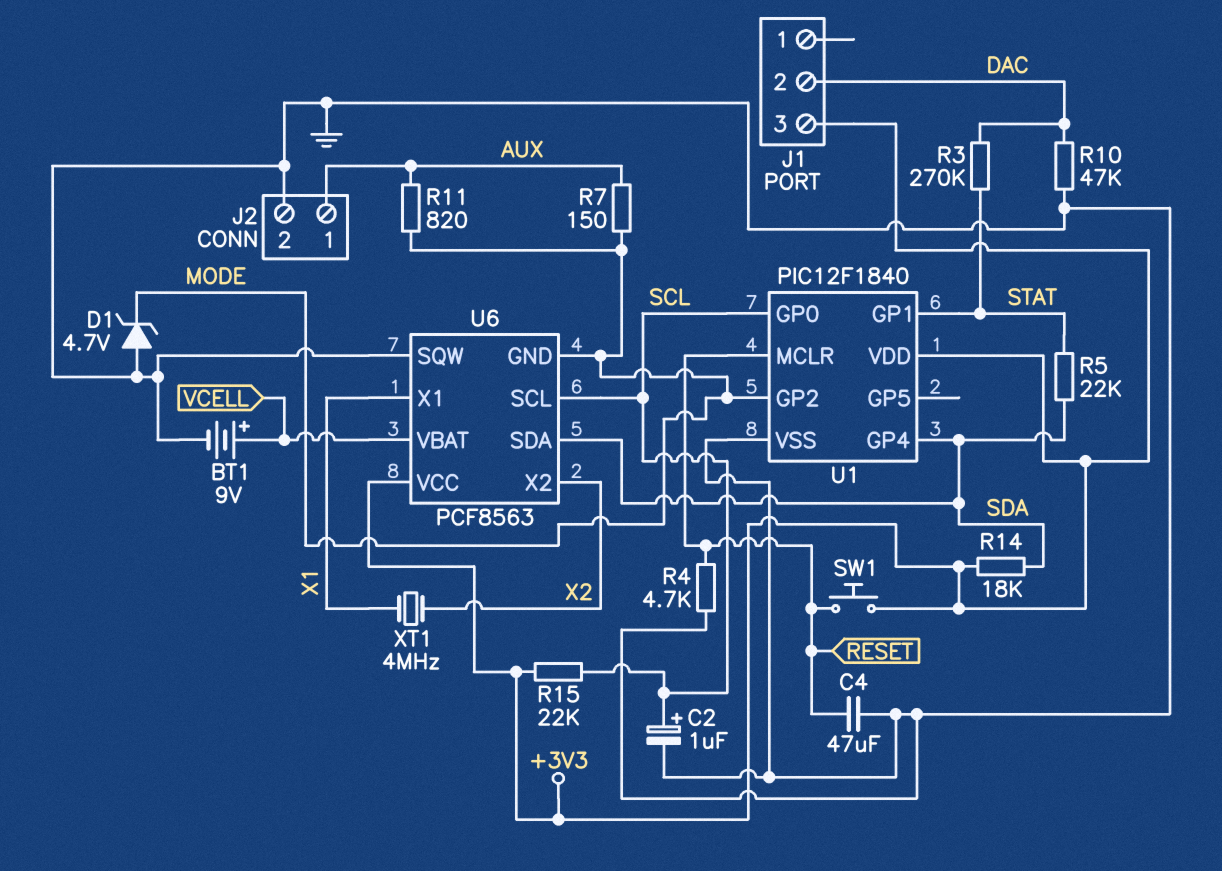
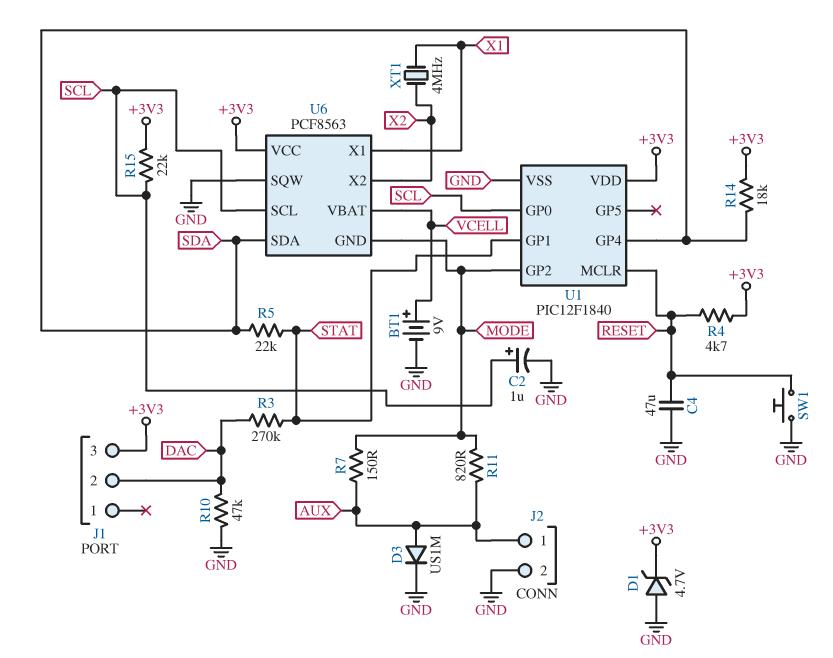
D1: zener 4.7V (A GND, K MODE) -> zener 4.7V (A GND, K +3V3)
D3: none -> diode US1M (A AUX, K GND)
R4: 4.7k (GND, RESET) -> 4.7k (+3V3, RESET)
SW1: button (+3V3, RESET) -> button (GND, RESET)

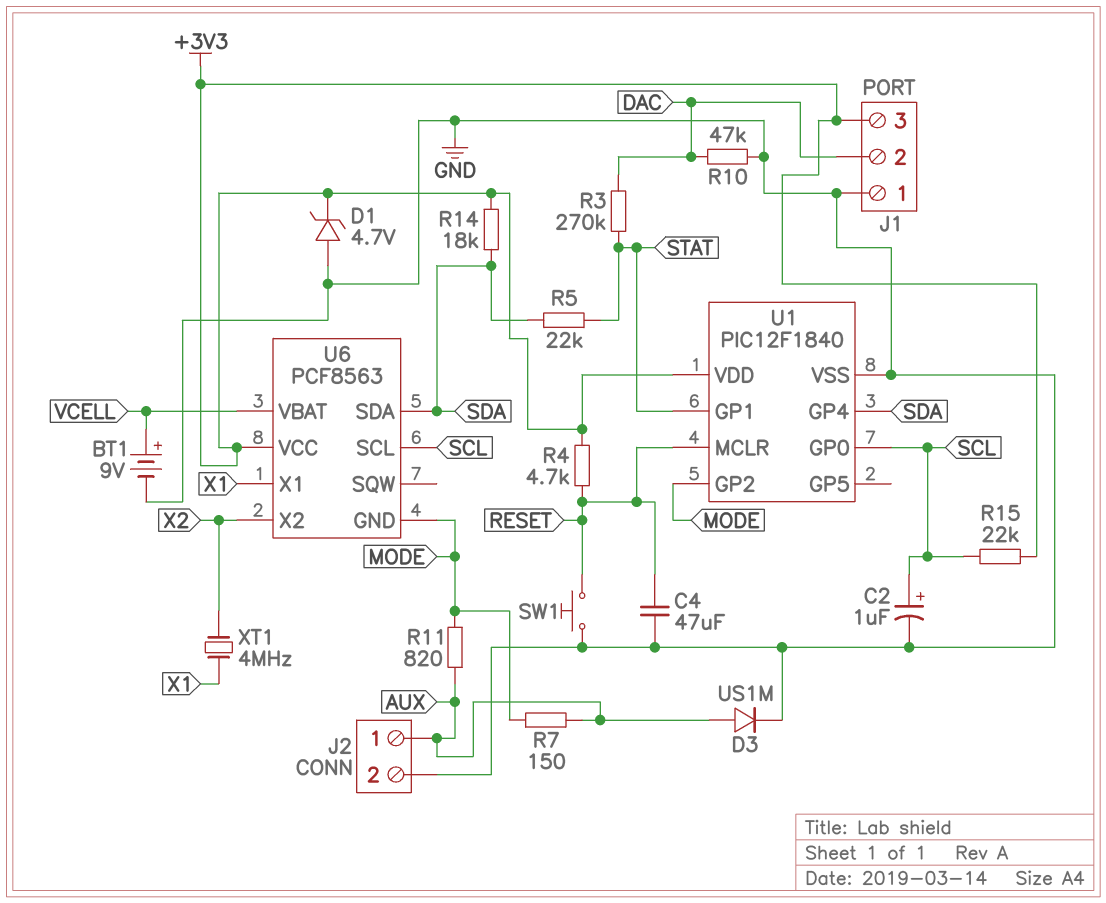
J1 pin 1: none -> GND
U6 pin SQW: GND -> none

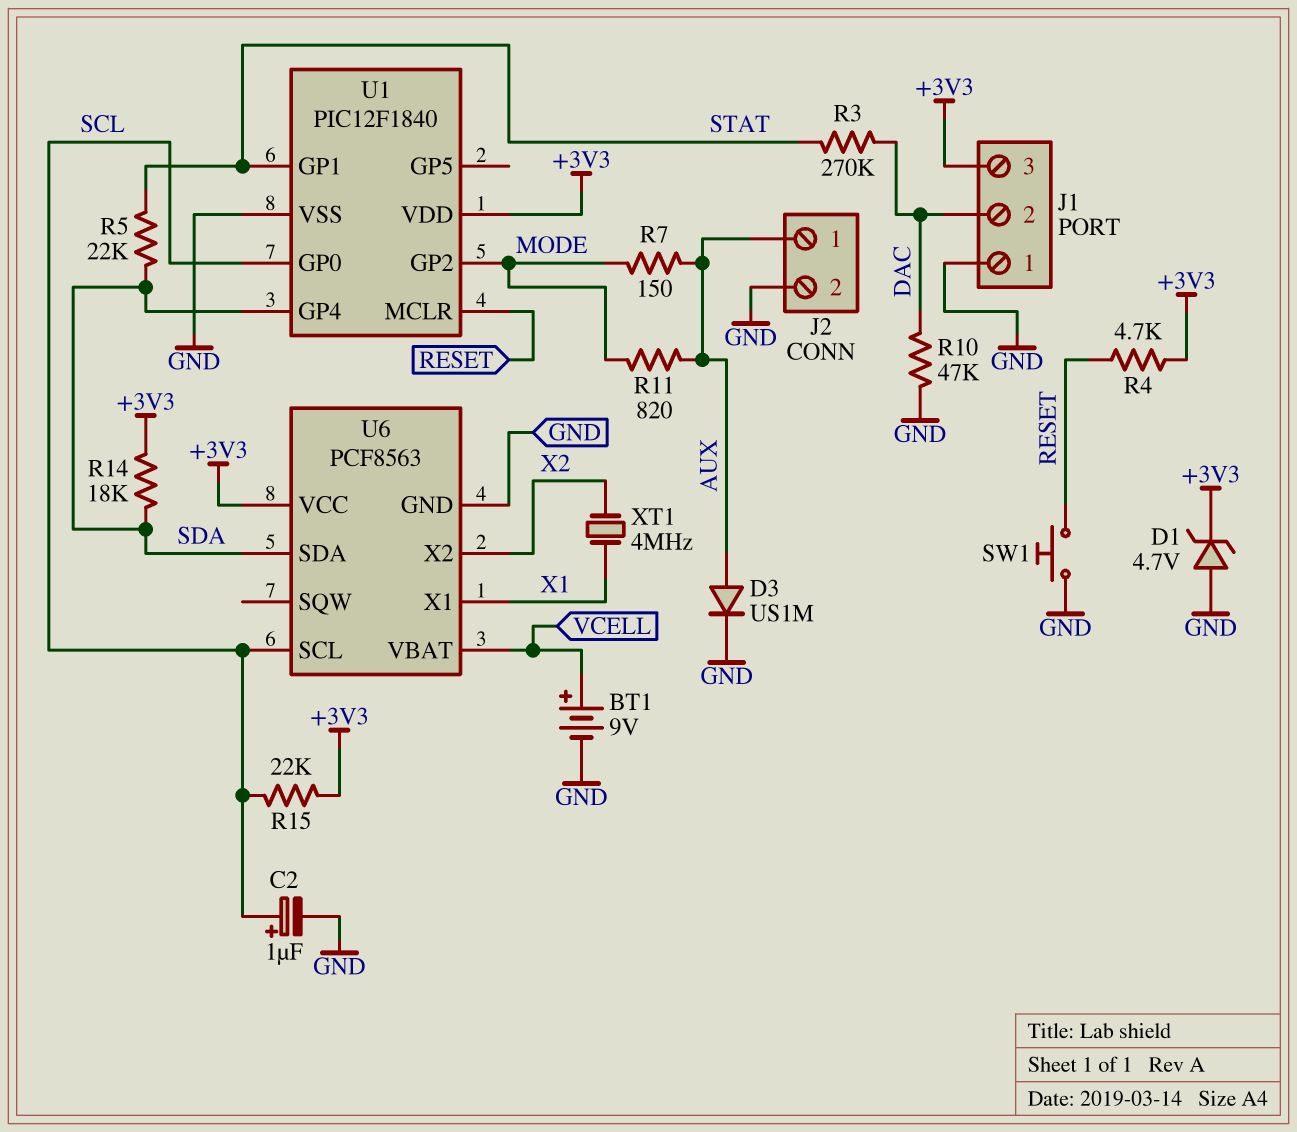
C4: 47uF (GND, RESET) -> none
U6 pin GND: MODE -> GND

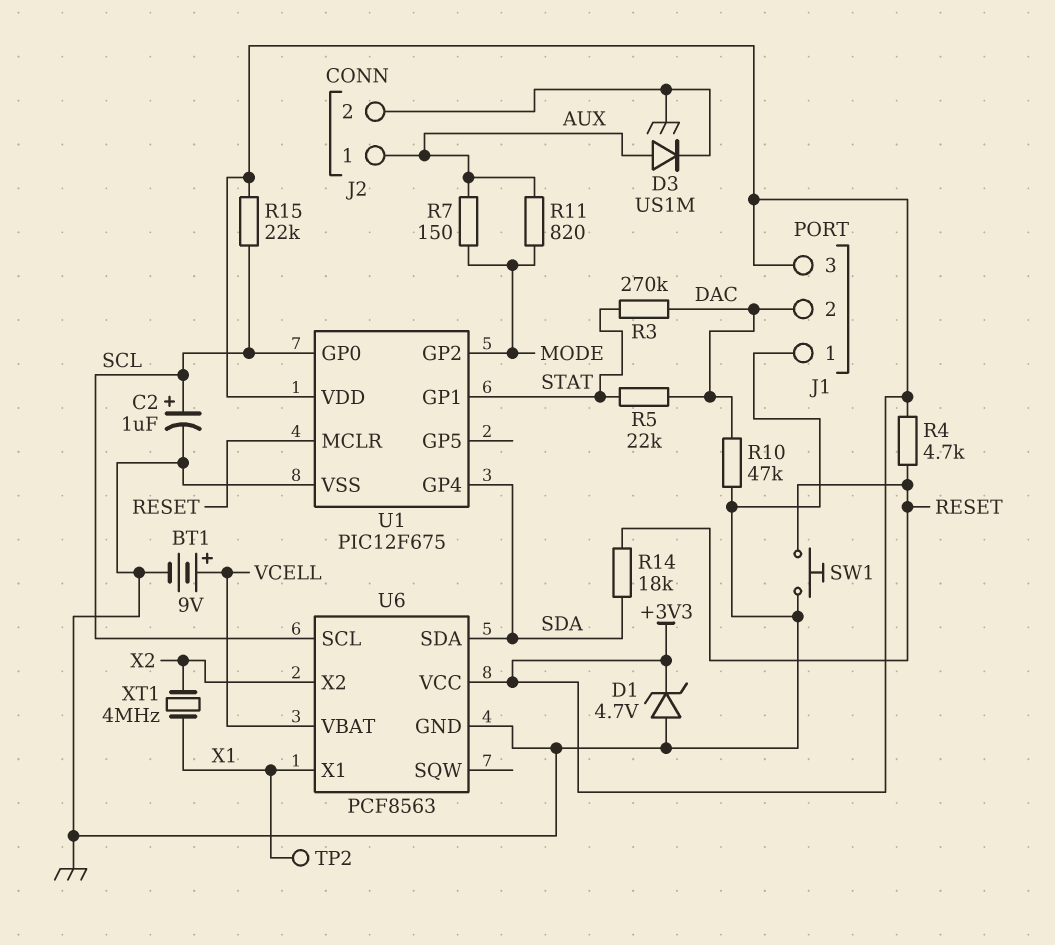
R5: 22k (SDA, STAT) -> 22k (DAC, STAT)
R14: 18k (+3V3, SDA) -> 18k (RESET, SDA)
TP2: none -> test point (X1)
U1: PIC12F1840 -> PIC12F675

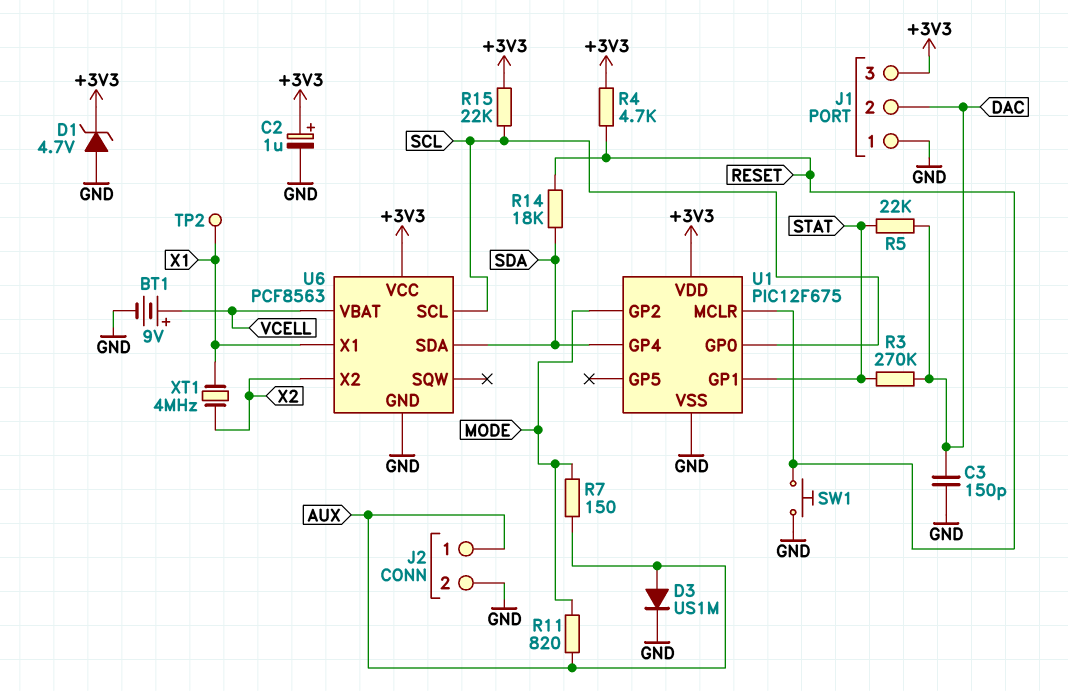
C2: 1uF (plus SCL, minus GND) -> 1uF (plus +3V3, minus GND)
C3: none -> 150pF (DAC, GND)
R10: 47k (DAC, GND) -> none

